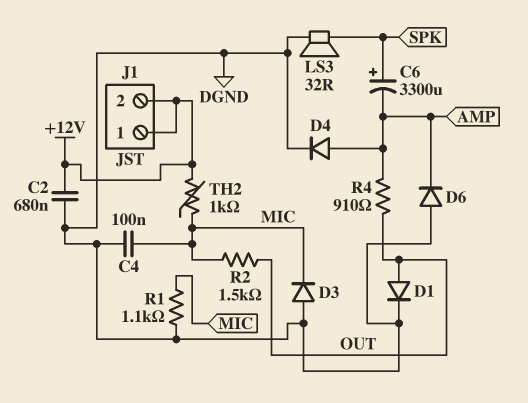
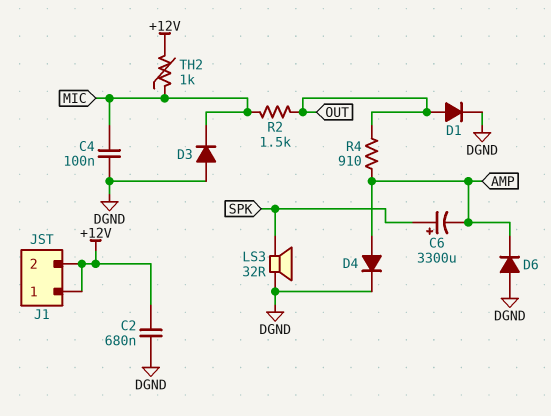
R1: 1.1k (DGND, MIC) -> none

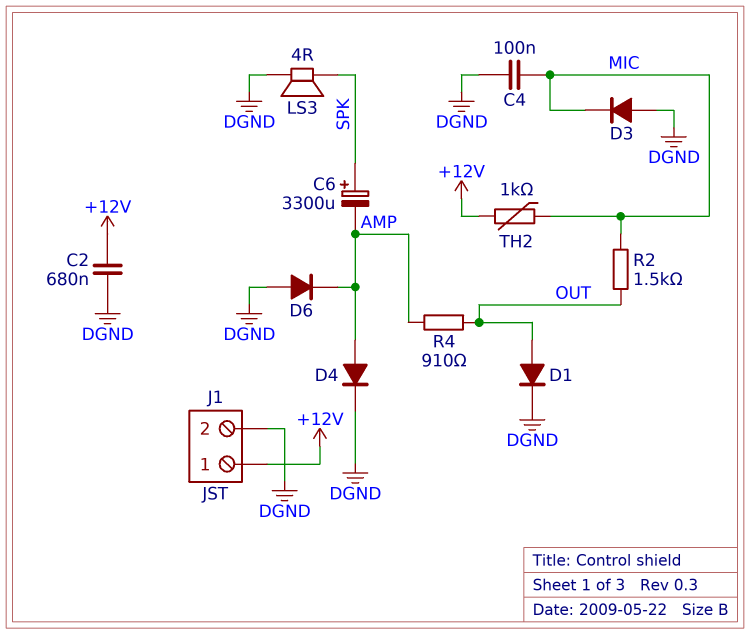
J1 pin 2: +12V -> DGND
LS3: speaker 32R (DGND, SPK) -> speaker 4R (DGND, SPK)

